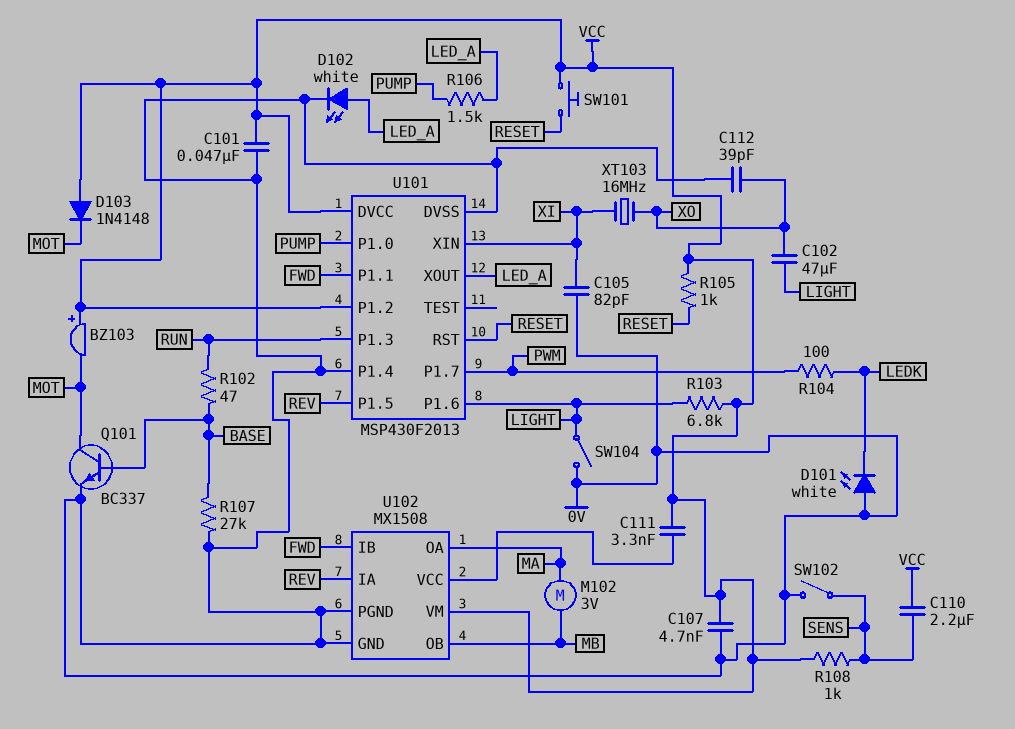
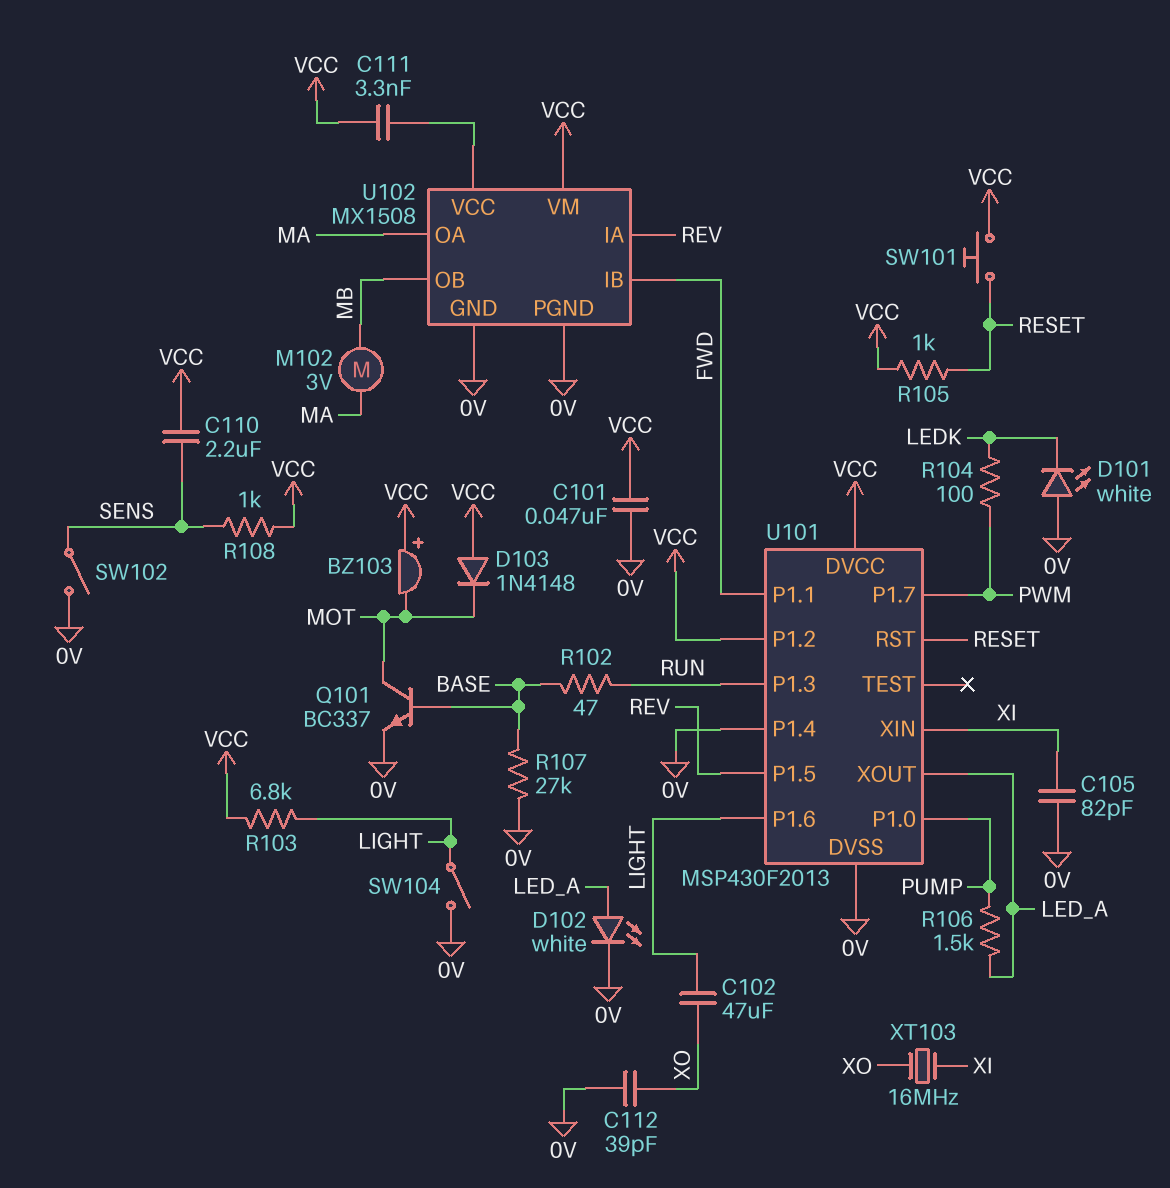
C107: 4.7nF (0V, VCC) -> none

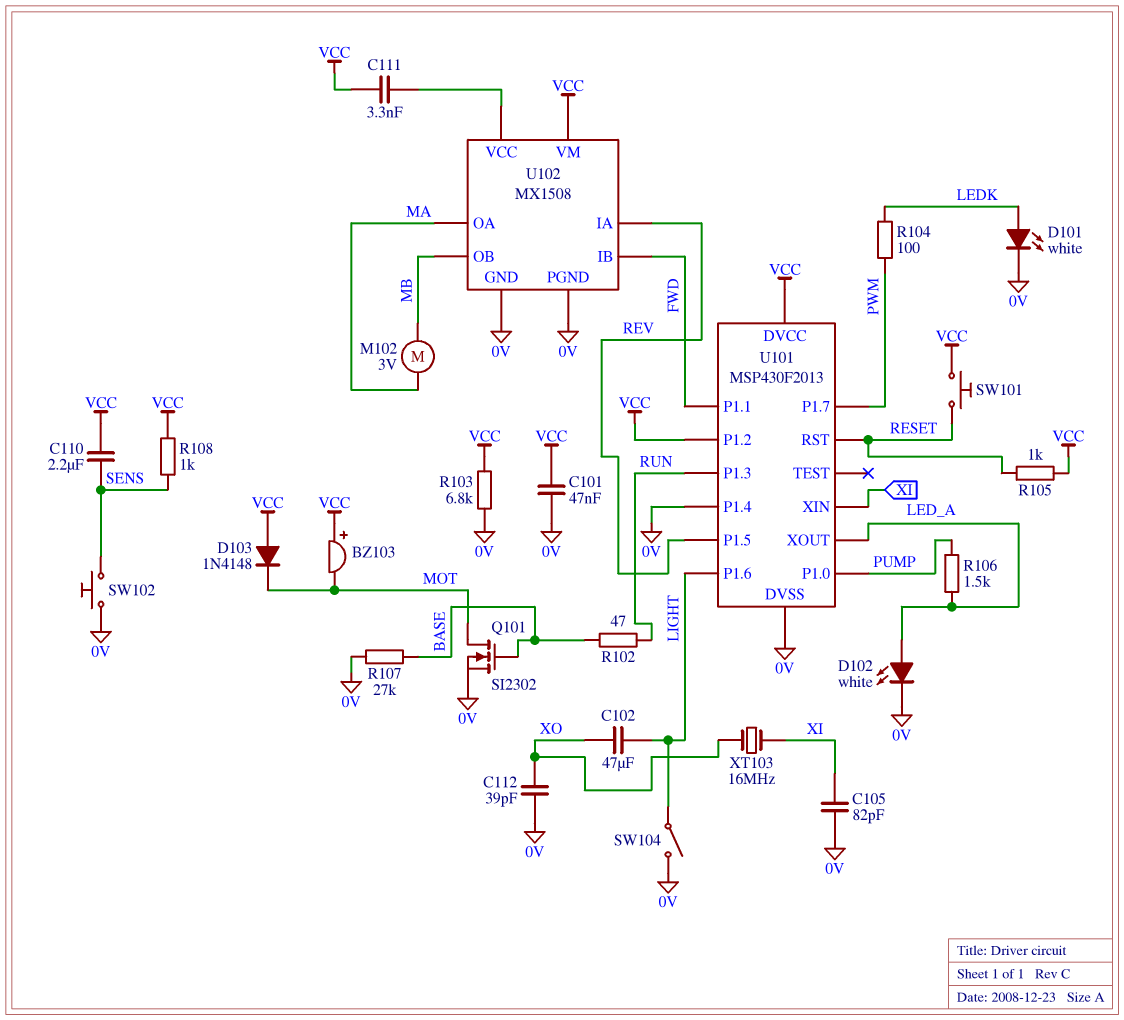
D101: LED white (A 0V, K LEDK) -> LED white (A LEDK, K 0V)
Q101: NPN BC337 (B BASE, C MOT, E 0V) -> NMOS SI2302 (G BASE, D MOT, S 0V)
R103: 6.8k (LIGHT, VCC) -> 6.8k (0V, VCC)
SW102: switch (0V, SENS) -> button (0V, SENS)

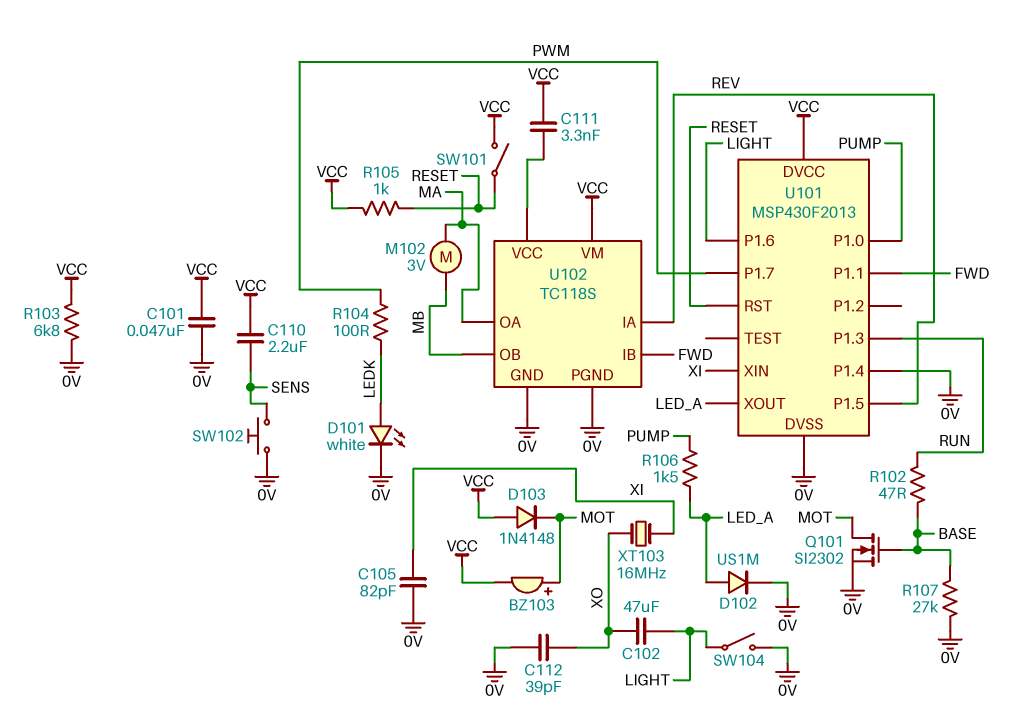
BZ103: buzzer (plus VCC, minus MOT) -> buzzer (plus MOT, minus VCC)
D102: LED white (A LED_A, K 0V) -> diode US1M (A LED_A, K 0V)
R108: 1k (SENS, VCC) -> none
SW101: button (RESET, VCC) -> switch (RESET, VCC)
U101 pin P1.2: VCC -> none
U102: MX1508 -> TC118S

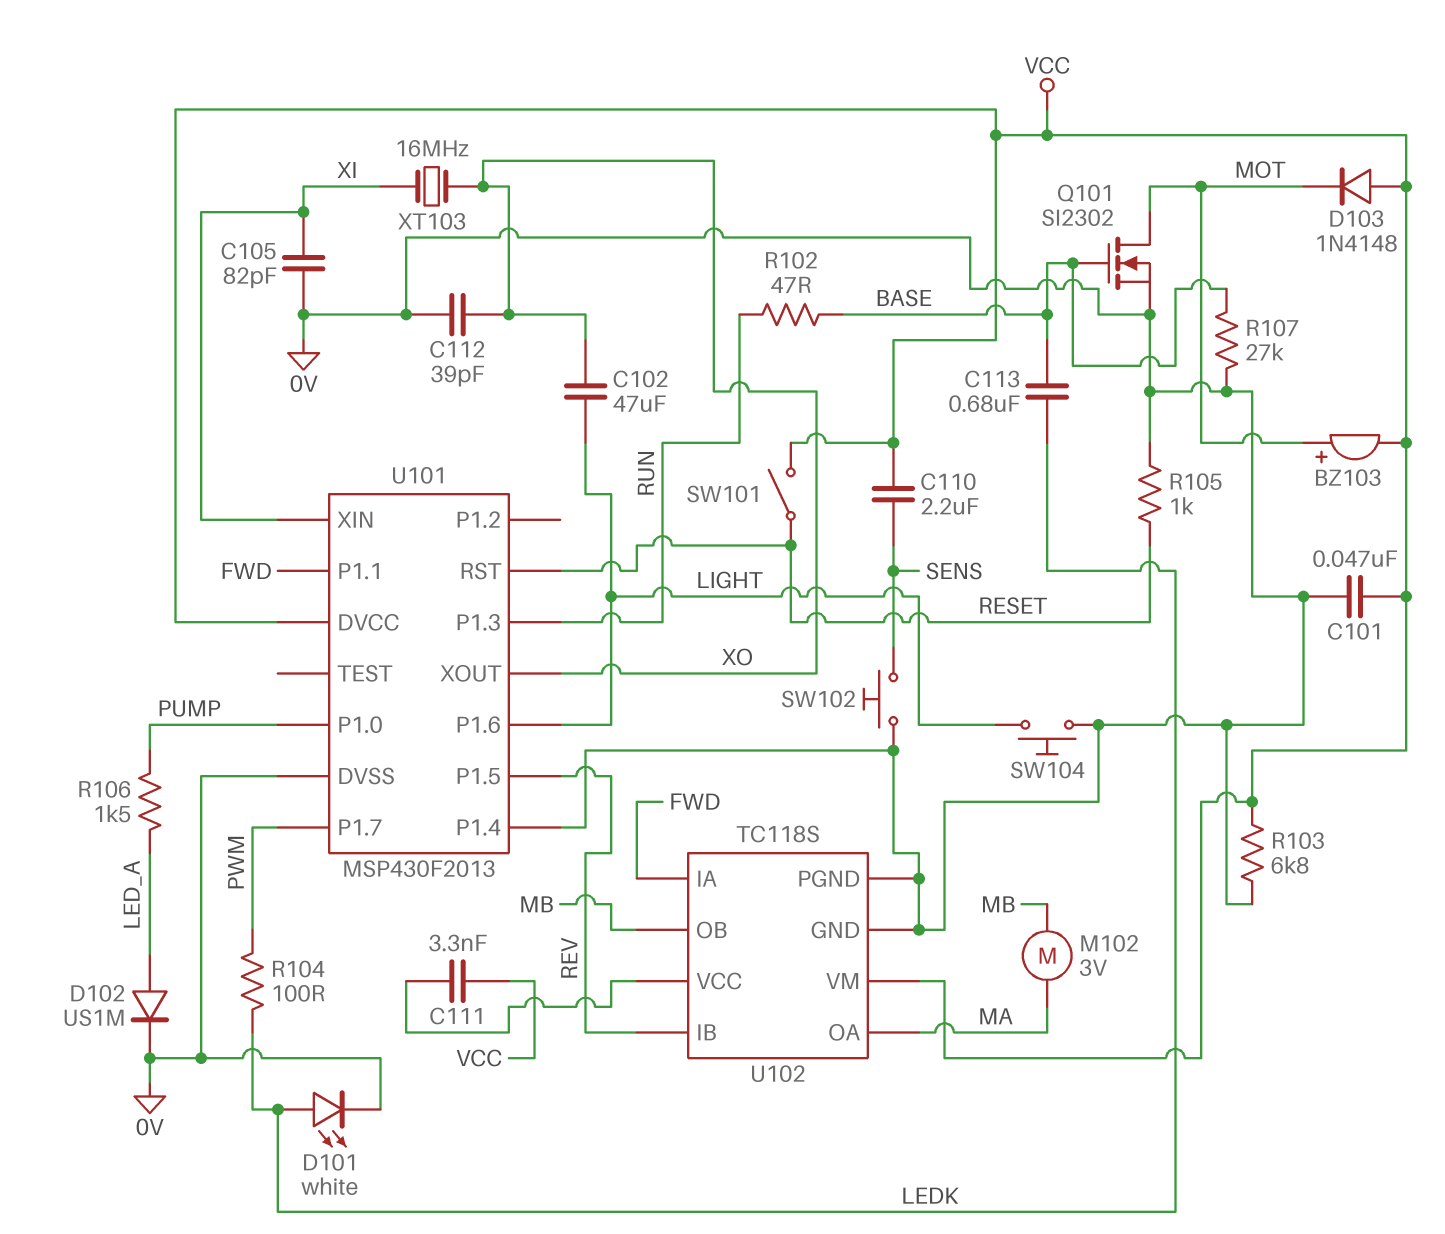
C113: none -> 680nF (BASE, LEDK)
R105: 1k (RESET, VCC) -> 1k (0V, RESET)
SW104: switch (0V, LIGHT) -> button (0V, LIGHT)
U101 pin XOUT: LED_A -> XO
U102 pin IA: REV -> FWD
U102 pin IB: FWD -> REV

